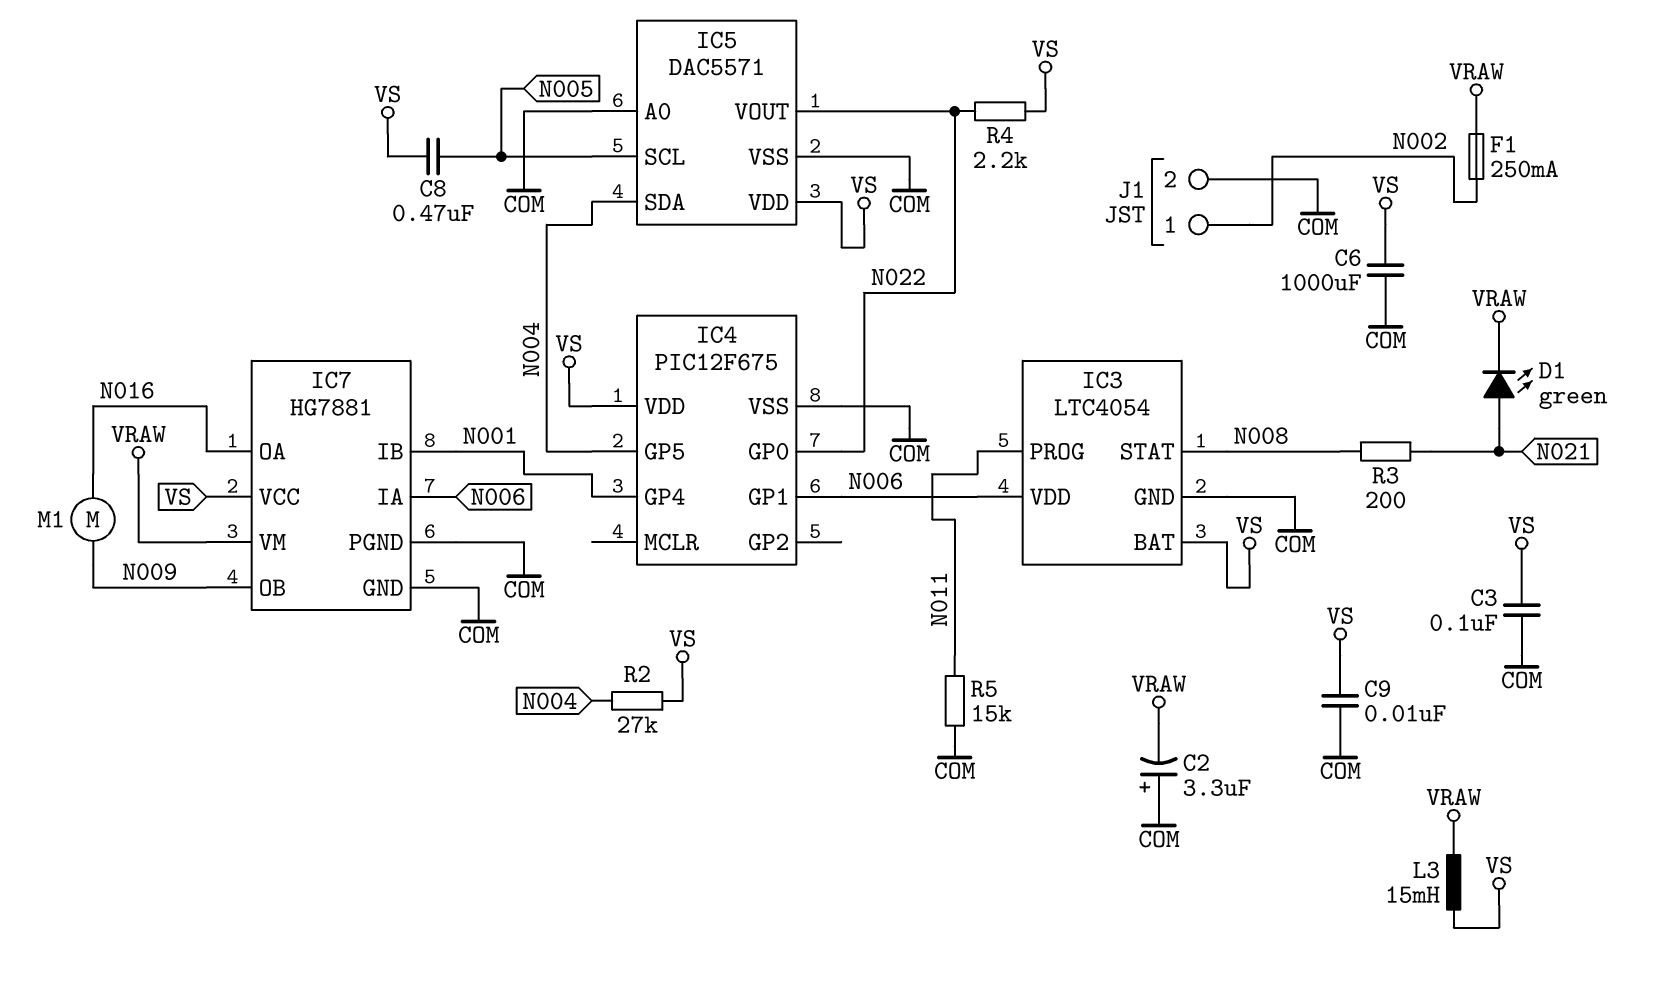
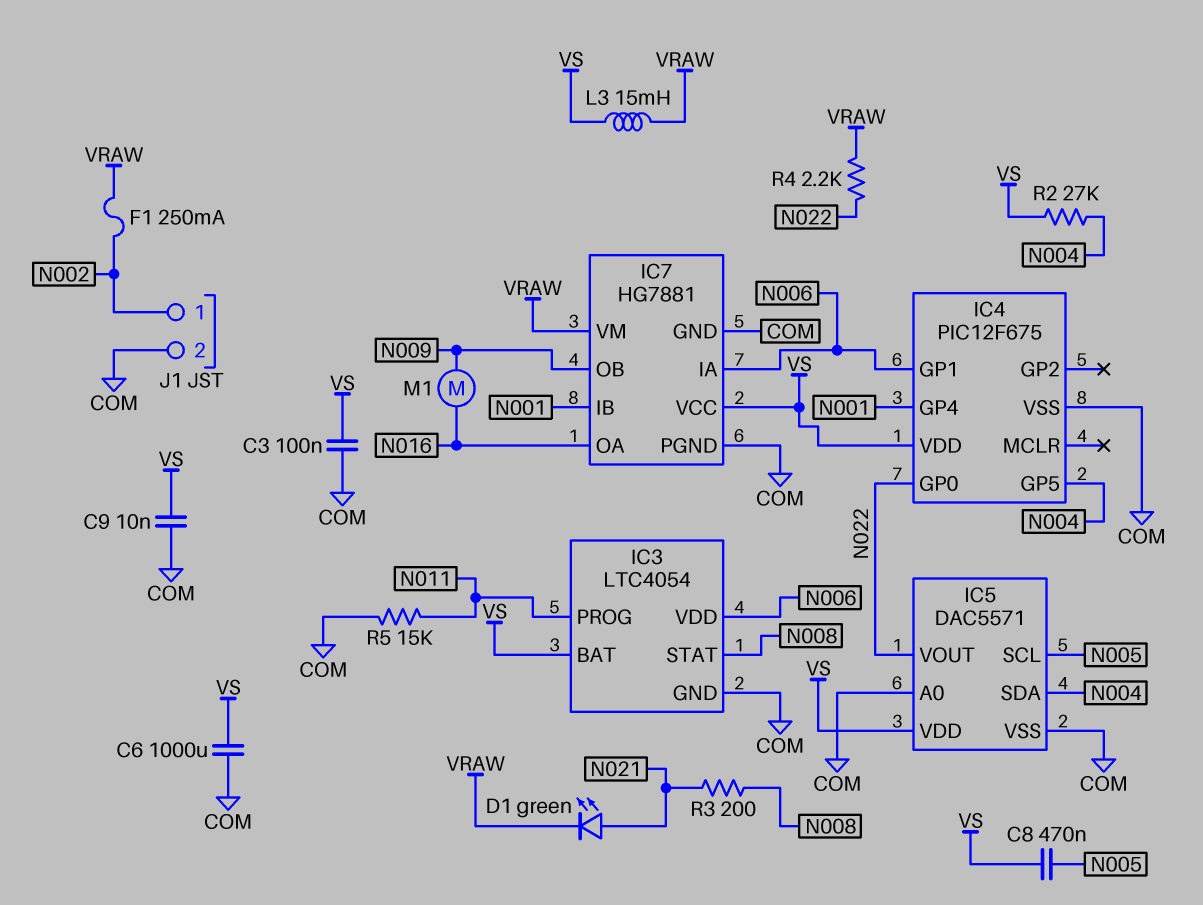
C2: 3.3uF (plus COM, minus VRAW) -> none
R4: 2.2k (N022, VS) -> 2.2k (N022, VRAW)

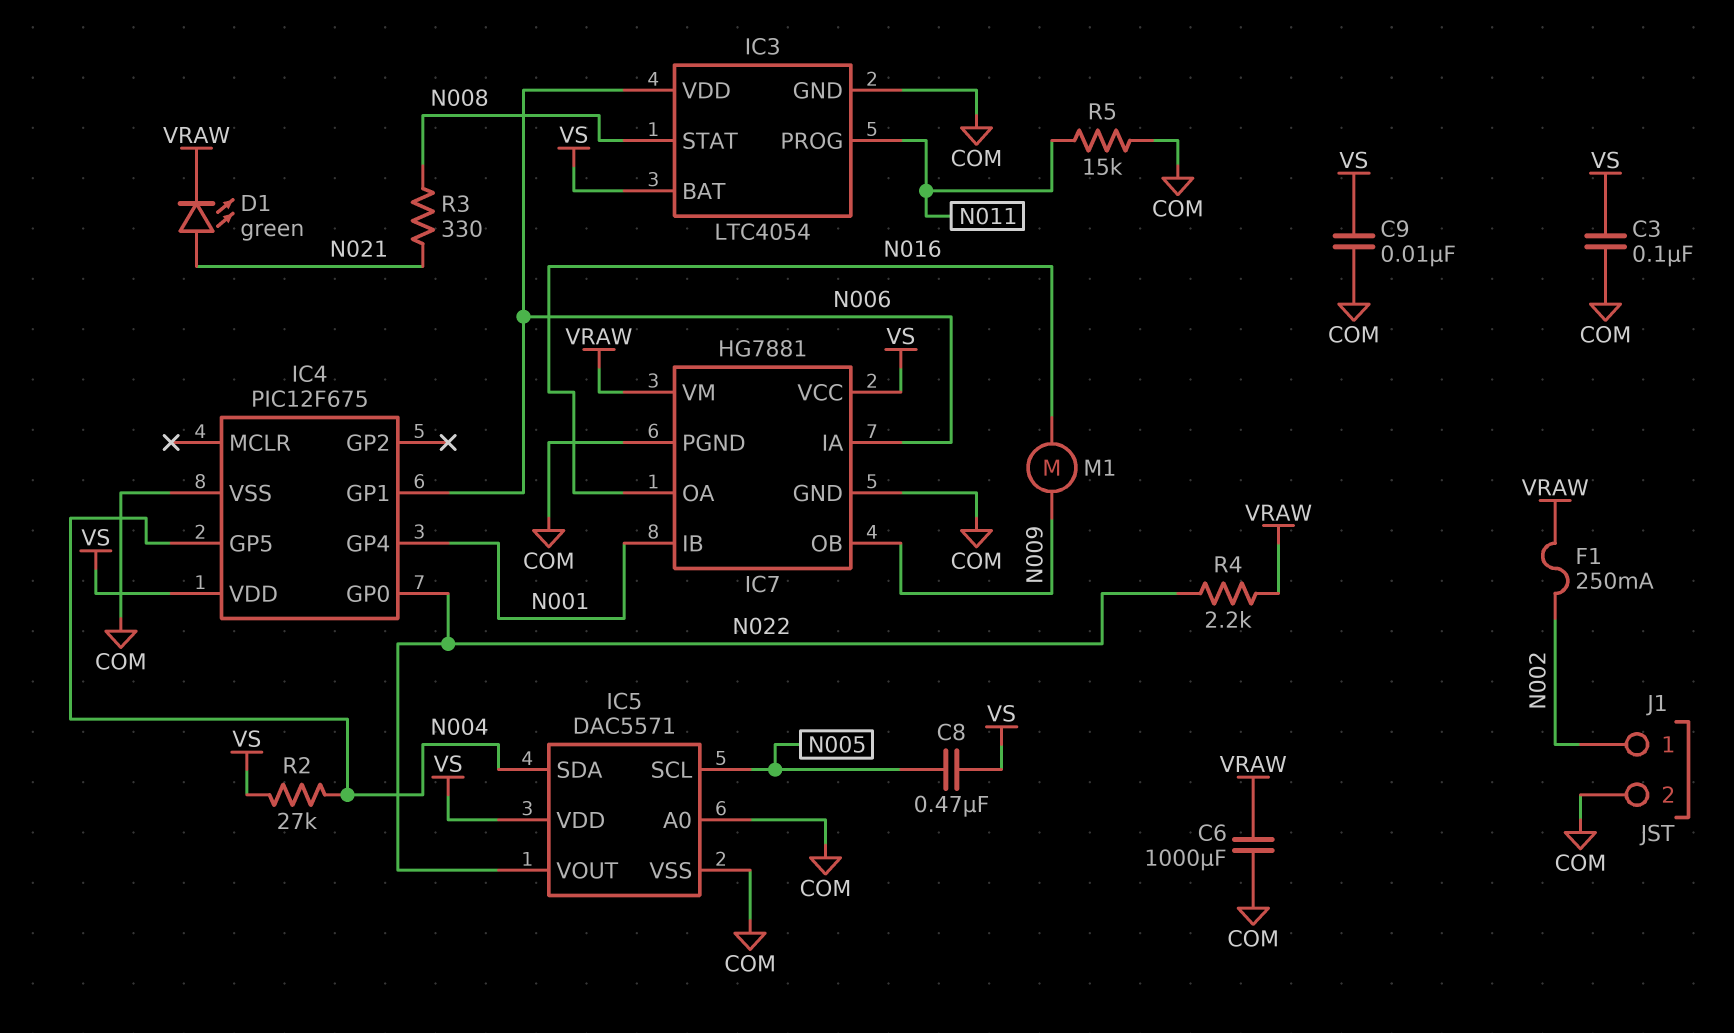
C6: 1000uF (COM, VS) -> 1000uF (COM, VRAW)
L3: 15mH (VRAW, VS) -> none
R3: 200 (N008, N021) -> 330 (N008, N021)

